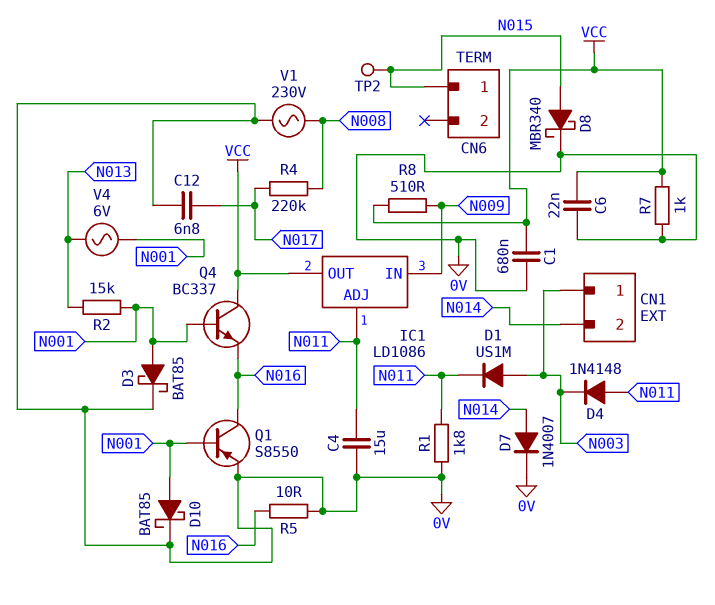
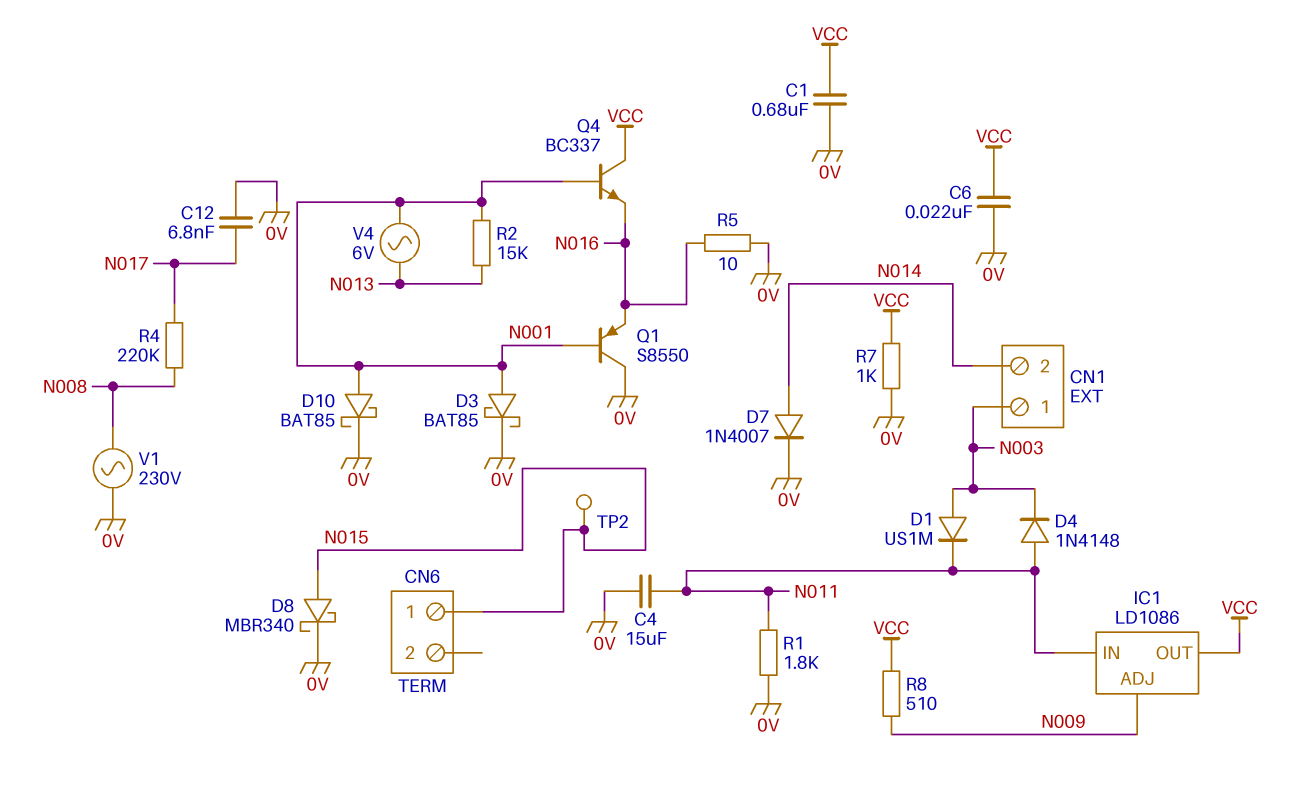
IC1 pin ADJ: N011 -> N009
IC1 pin IN: N009 -> N011
Q1: PNP S8550 (B N001, C N016, E 0V) -> PNP S8550 (B N001, C 0V, E N016)

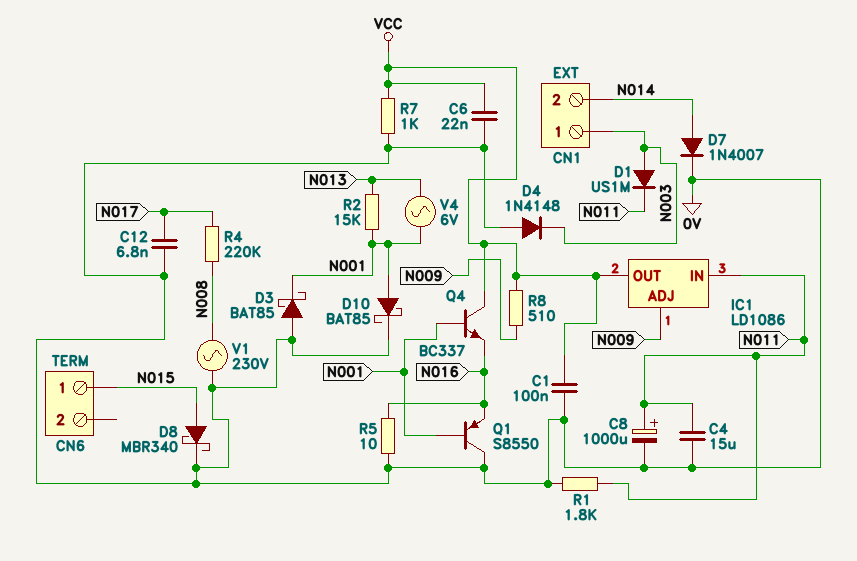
C1: 680nF (0V, VCC) -> 100nF (0V, VCC)
C8: none -> 1000uF (plus N011, minus 0V)
D3: schottky BAT85 (A N001, K 0V) -> schottky BAT85 (A 0V, K N001)
D4: diode 1N4148 (A N011, K N003) -> diode 1N4148 (A 0V, K N003)
TP2: test point (N015) -> none

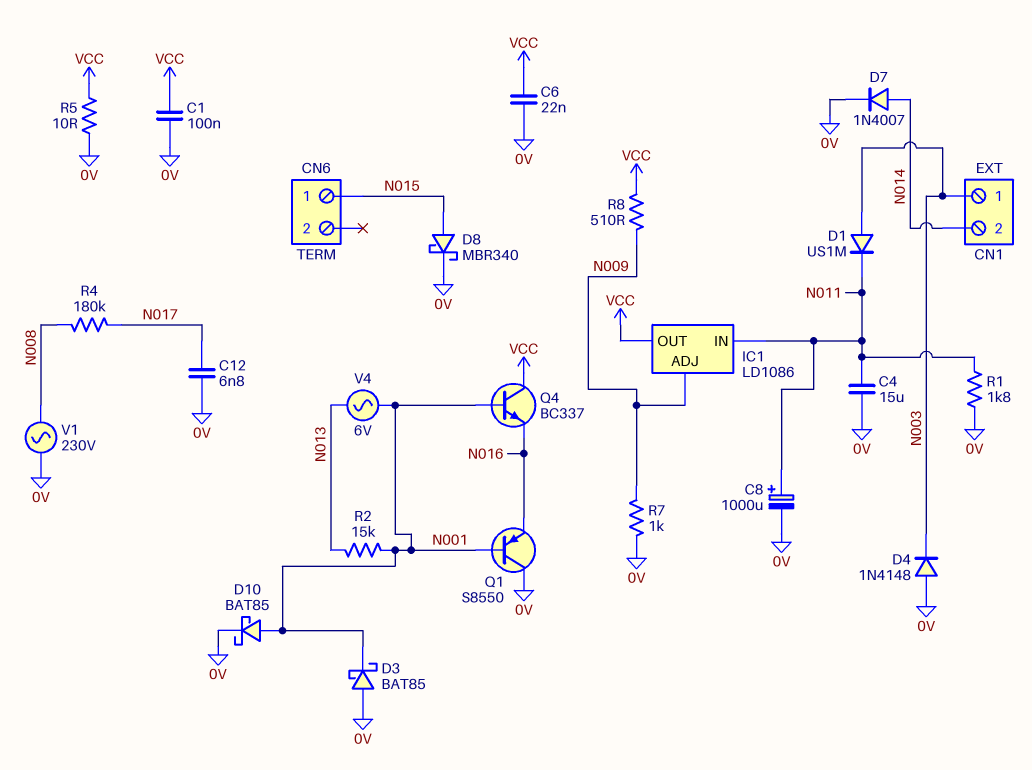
R4: 220k (N008, N017) -> 180k (N008, N017)
R5: 10 (0V, N016) -> 10 (0V, VCC)
R7: 1k (0V, VCC) -> 1k (0V, N009)

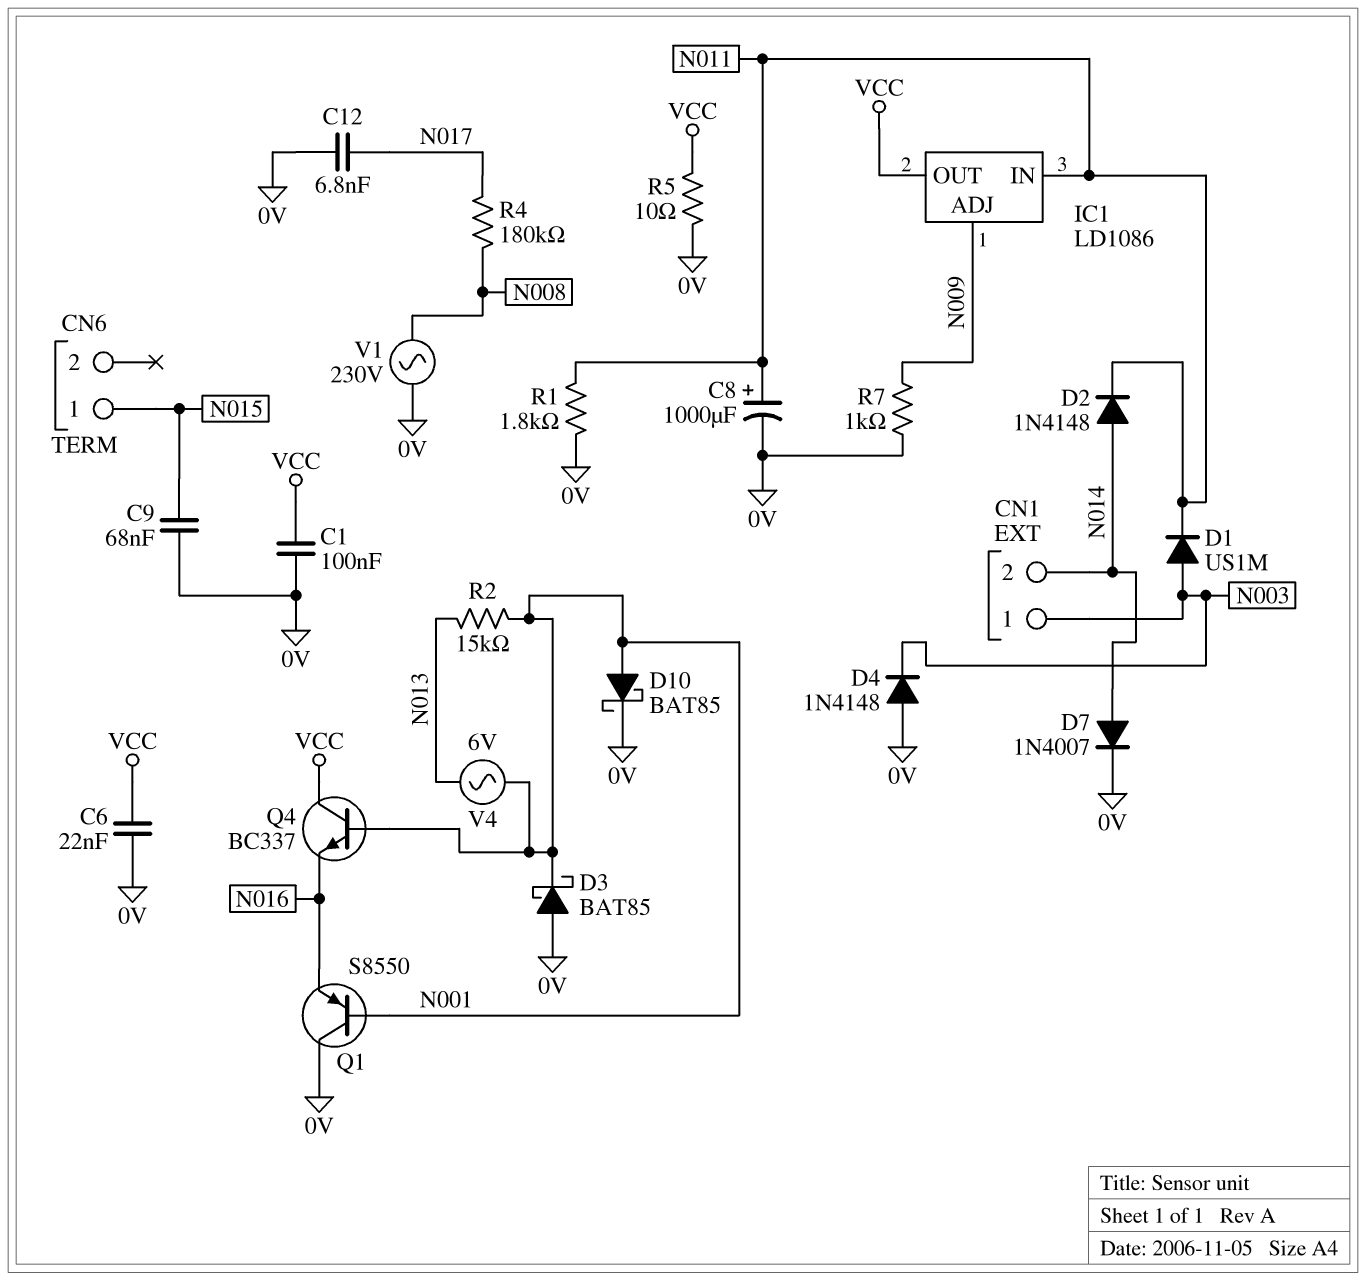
C4: 15uF (0V, N011) -> none
C9: none -> 68nF (0V, N015)
D2: none -> diode 1N4148 (A N014, K N011)
D8: schottky MBR340 (A N015, K 0V) -> none
R8: 510 (N009, VCC) -> none

